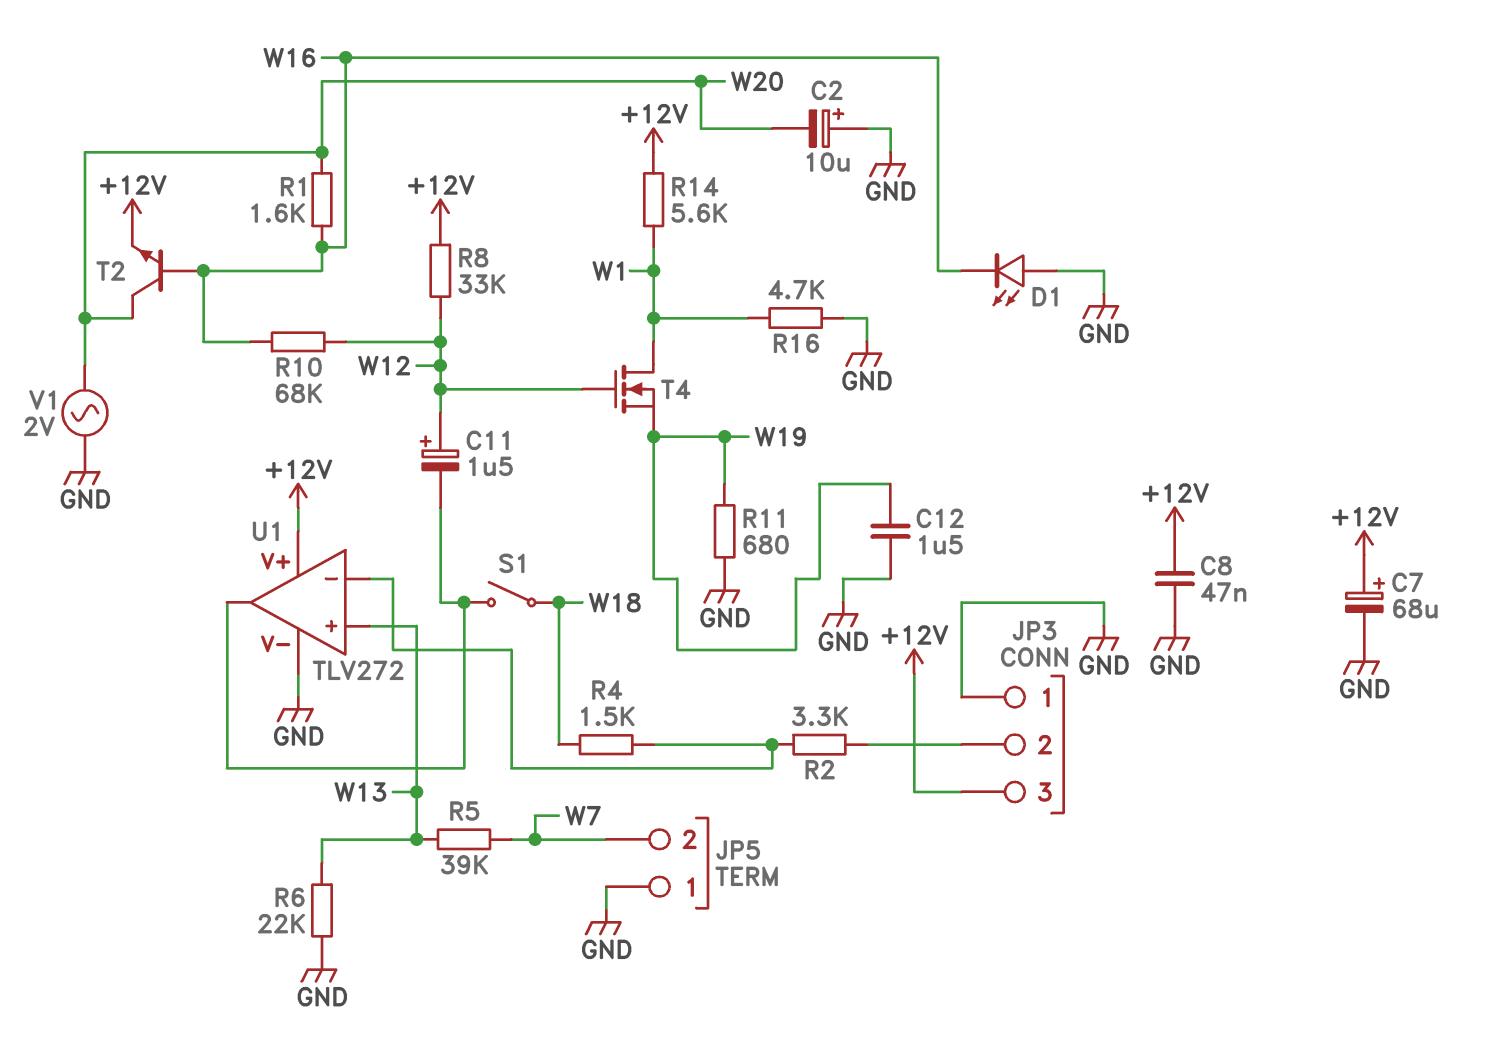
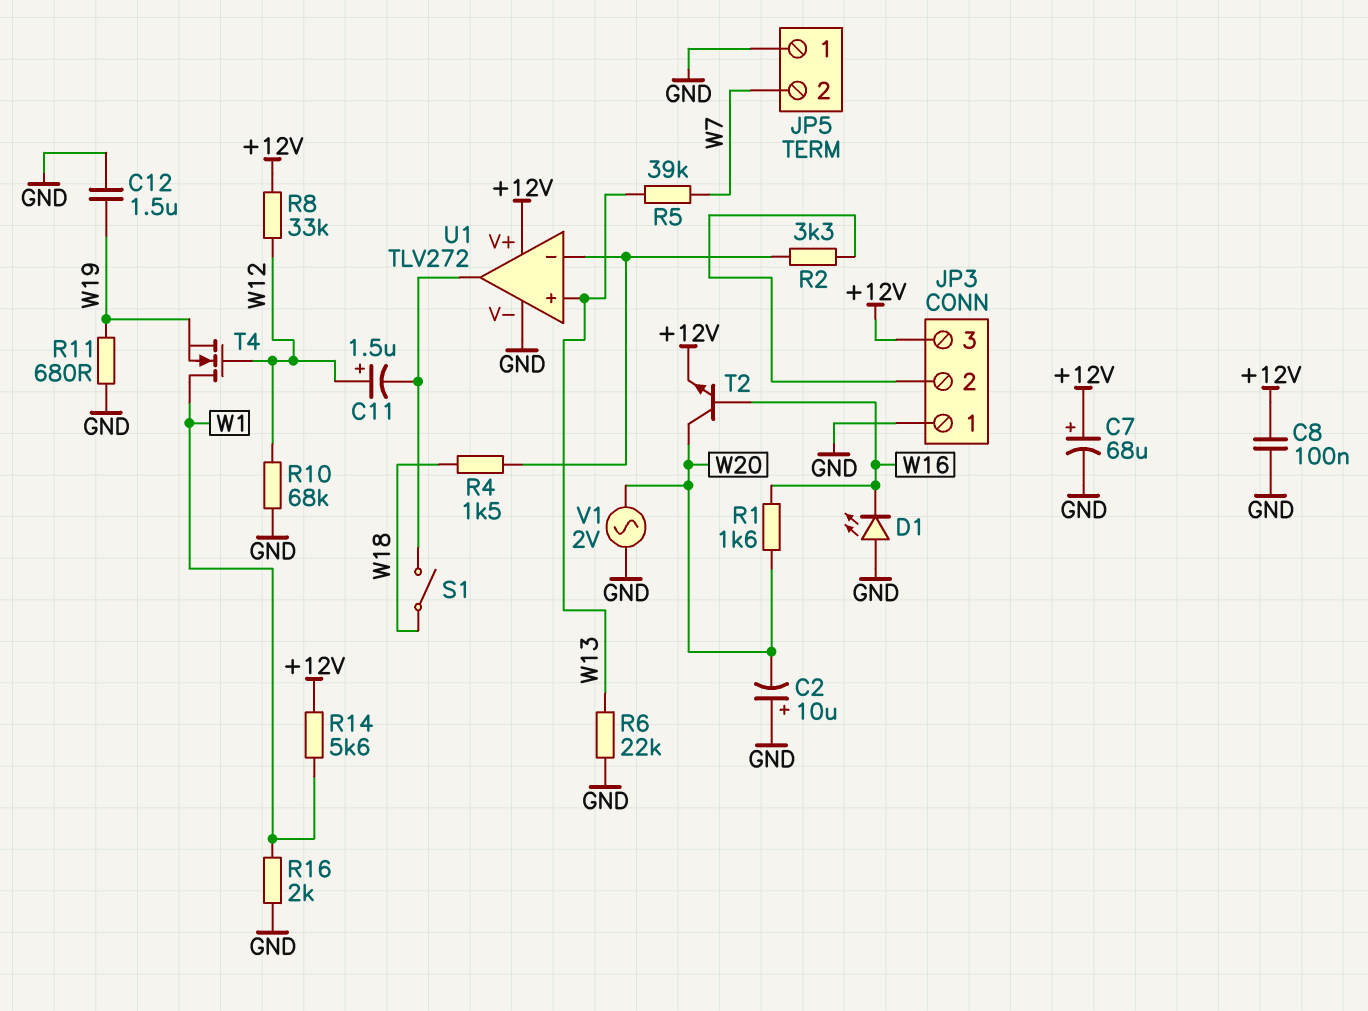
C8: 47nF (+12V, GND) -> 100nF (+12V, GND)
R10: 68k (W12, W16) -> 68k (GND, W12)
R16: 4.7k (GND, W1) -> 2k (GND, W1)

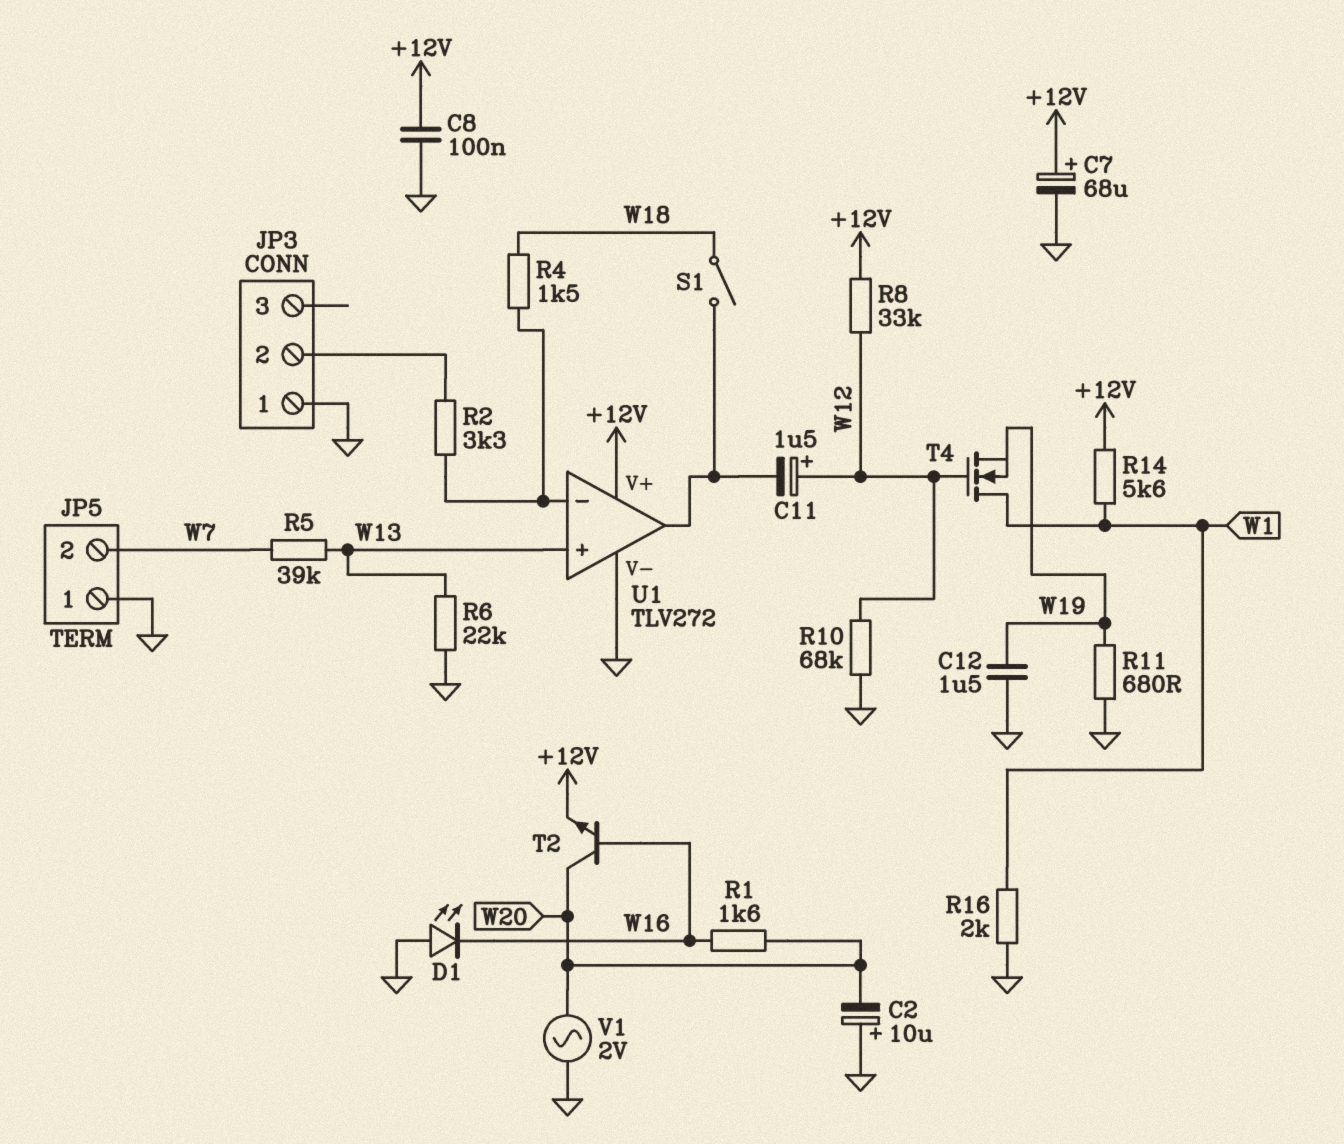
JP3 pin 3: +12V -> none

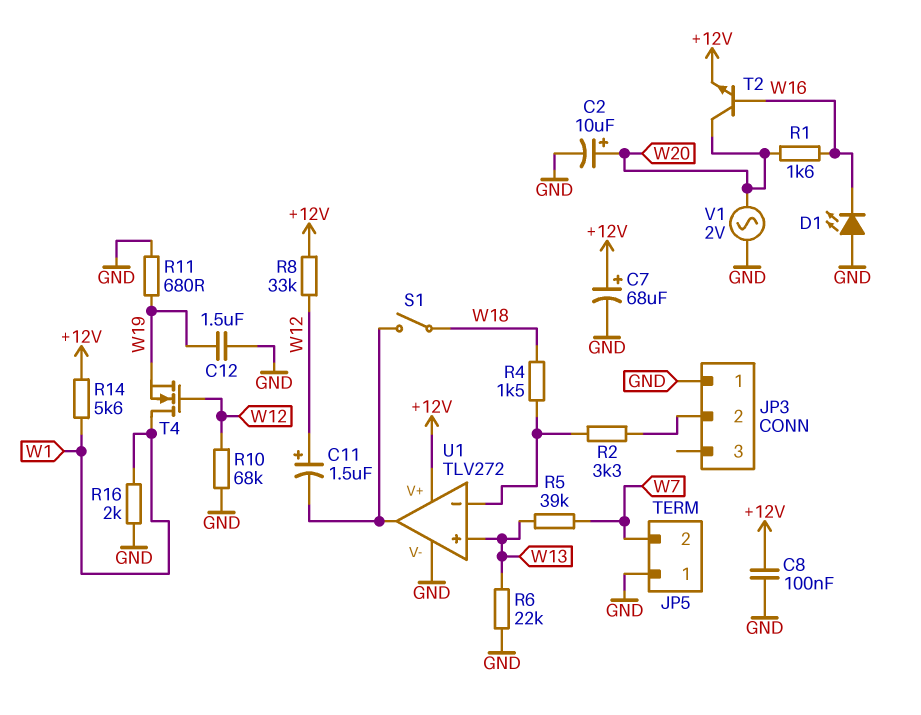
C2: 10uF (plus GND, minus W20) -> 10uF (plus W20, minus GND)

